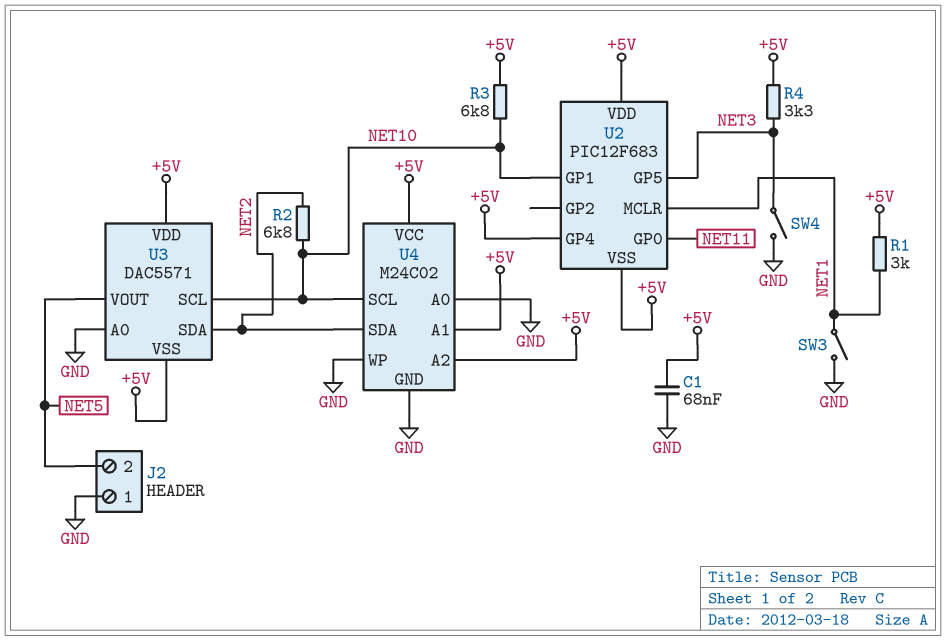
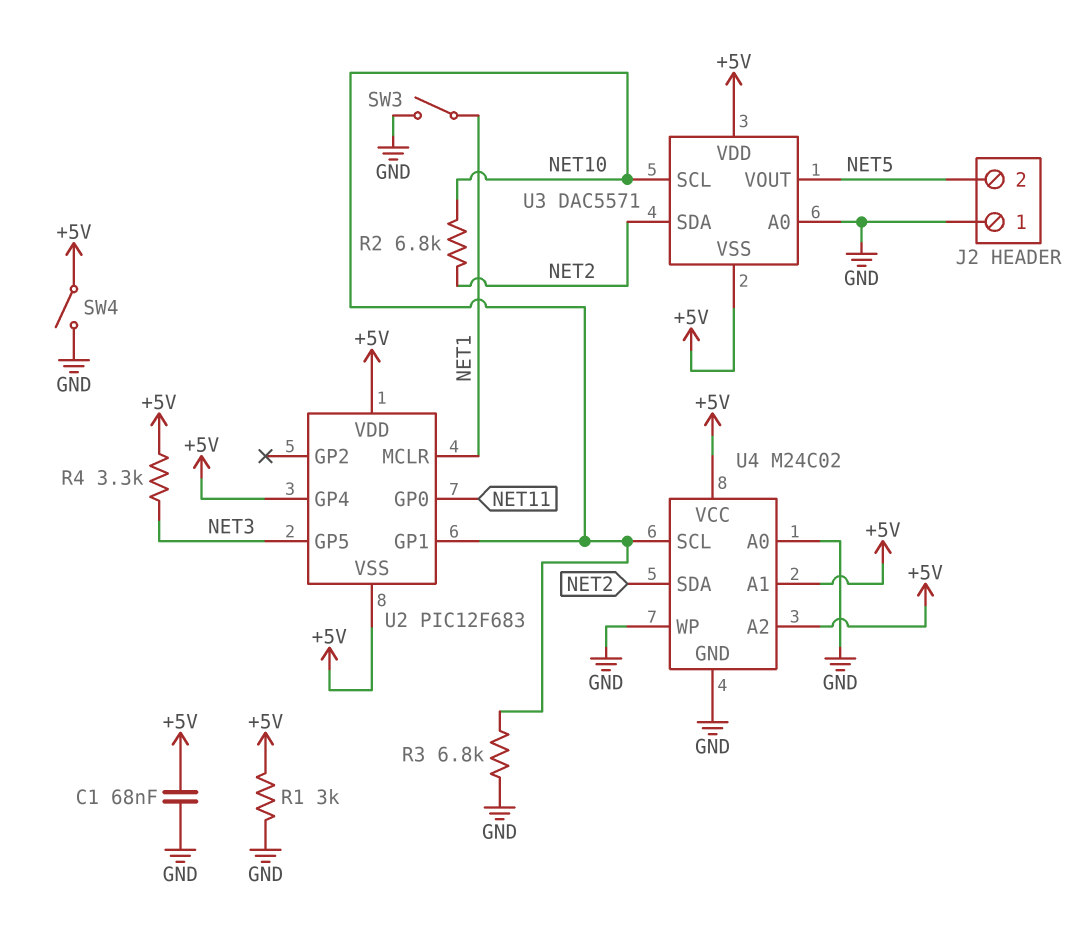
R1: 3k (+5V, NET1) -> 3k (+5V, GND)
R3: 6.8k (+5V, NET10) -> 6.8k (GND, NET10)
SW4: switch (GND, NET3) -> switch (+5V, GND)

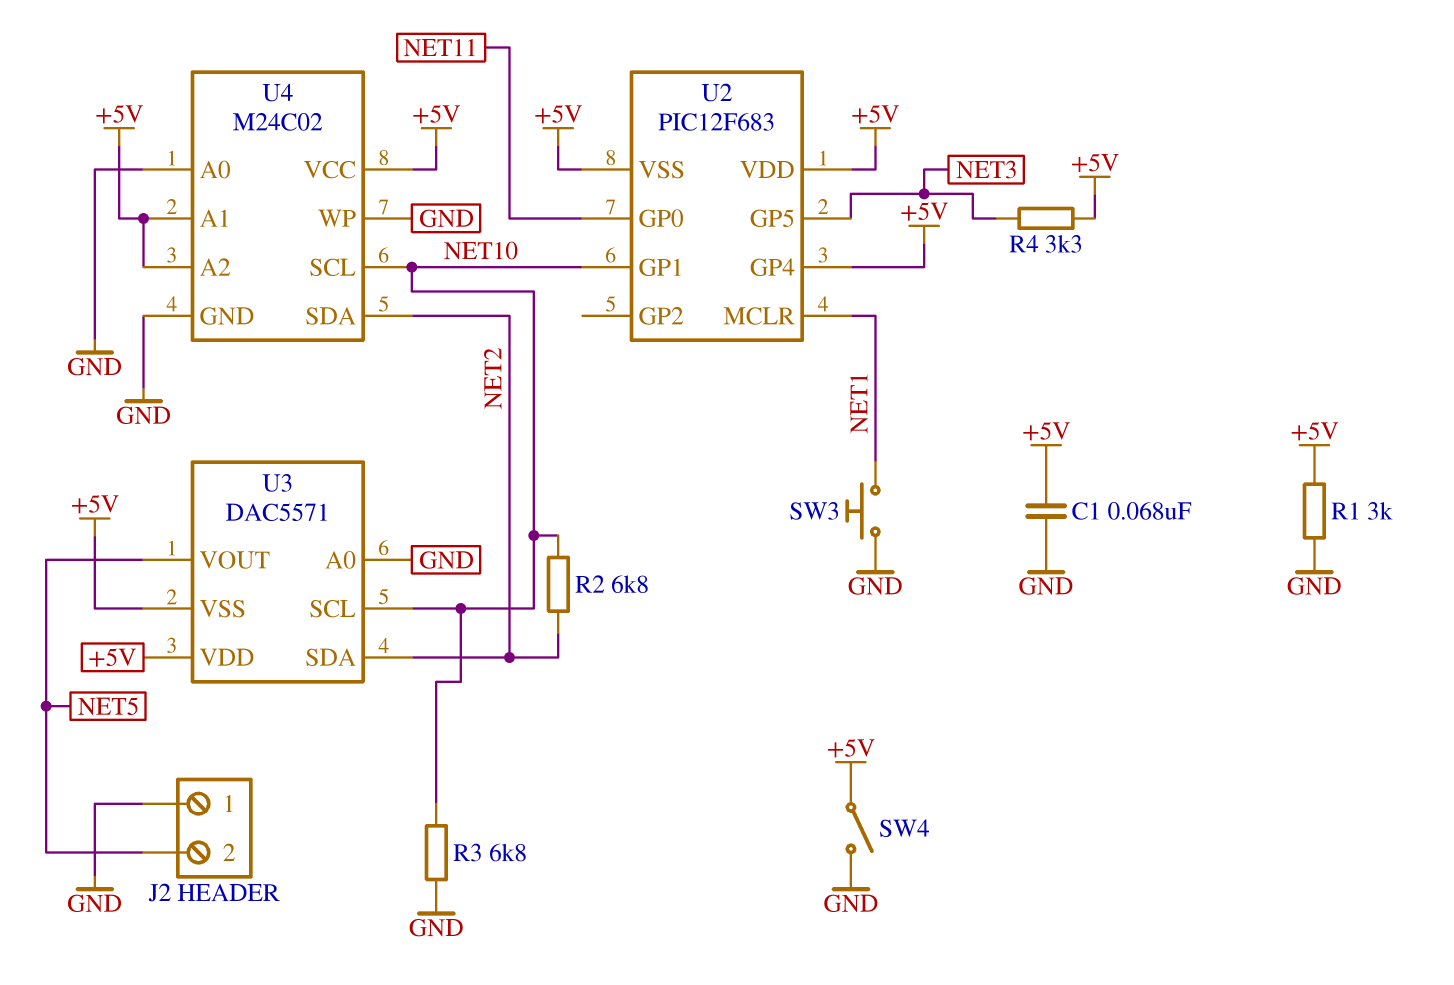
SW3: switch (GND, NET1) -> button (GND, NET1)

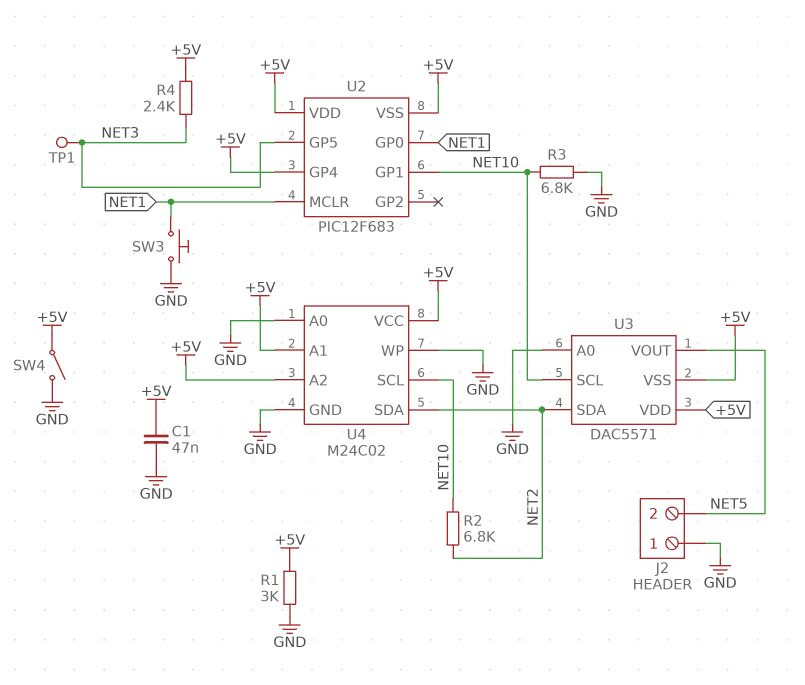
C1: 68nF (+5V, GND) -> 47nF (+5V, GND)
R4: 3.3k (+5V, NET3) -> 2.4k (+5V, NET3)
TP1: none -> test point (NET3)
U2 pin GP0: NET11 -> NET1

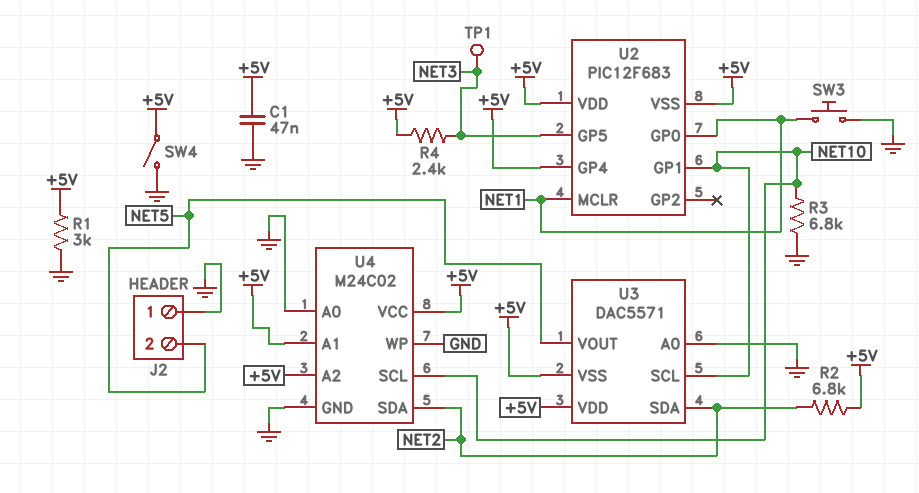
R2: 6.8k (NET2, NET10) -> 6.8k (+5V, NET2)

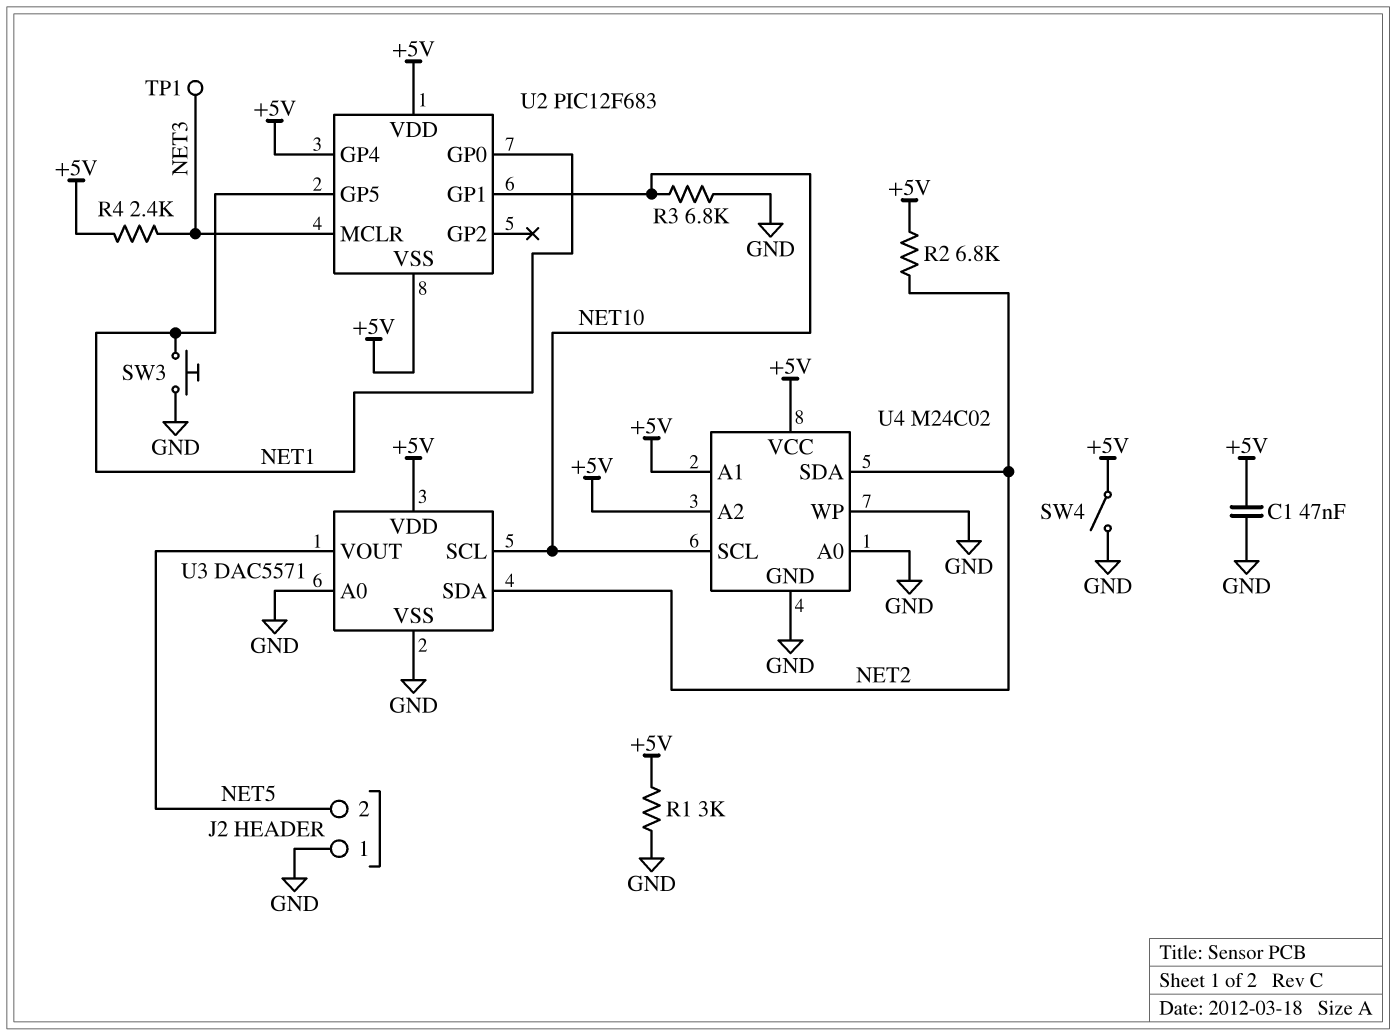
U2 pin GP5: NET3 -> NET1
U2 pin MCLR: NET1 -> NET3
U3 pin VSS: +5V -> GND

